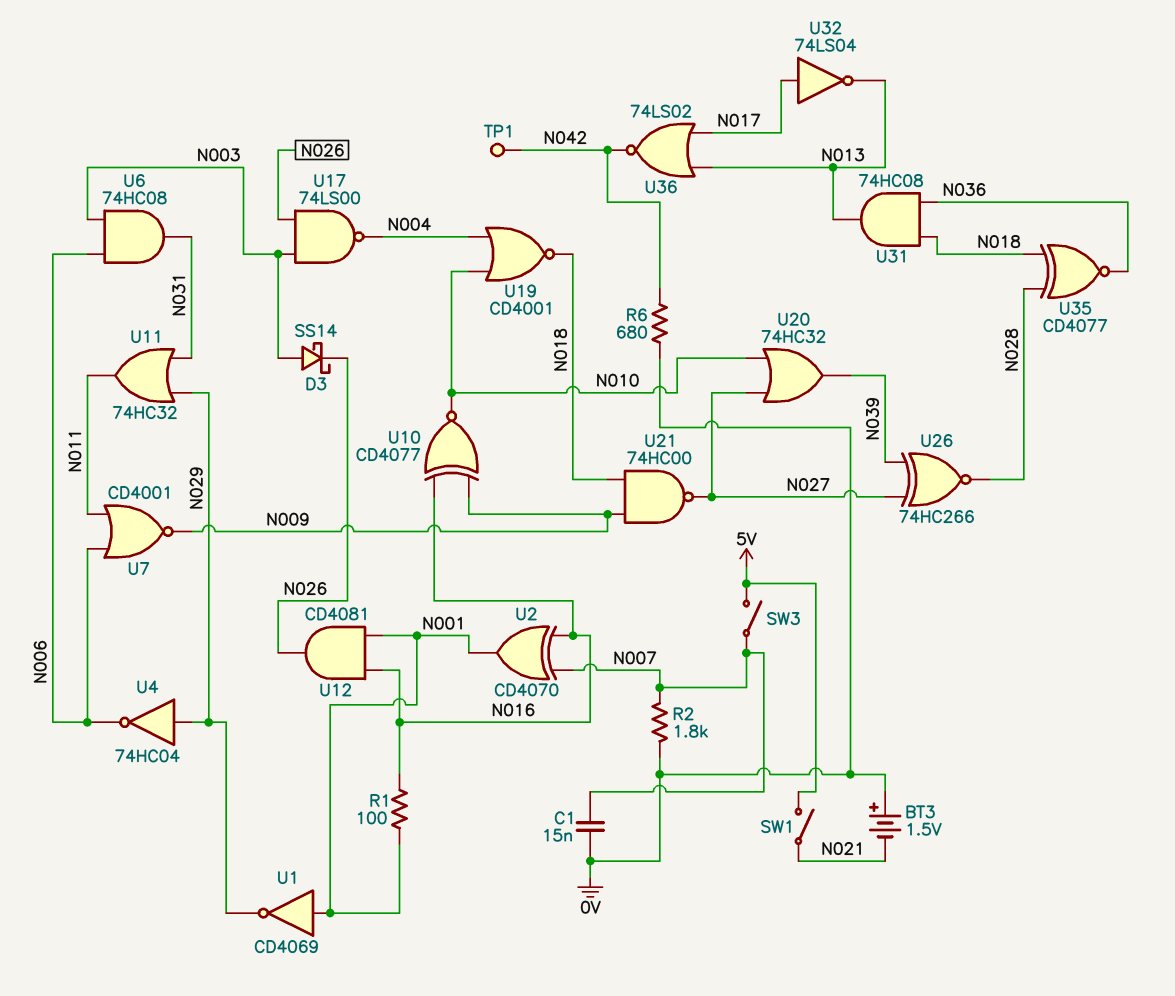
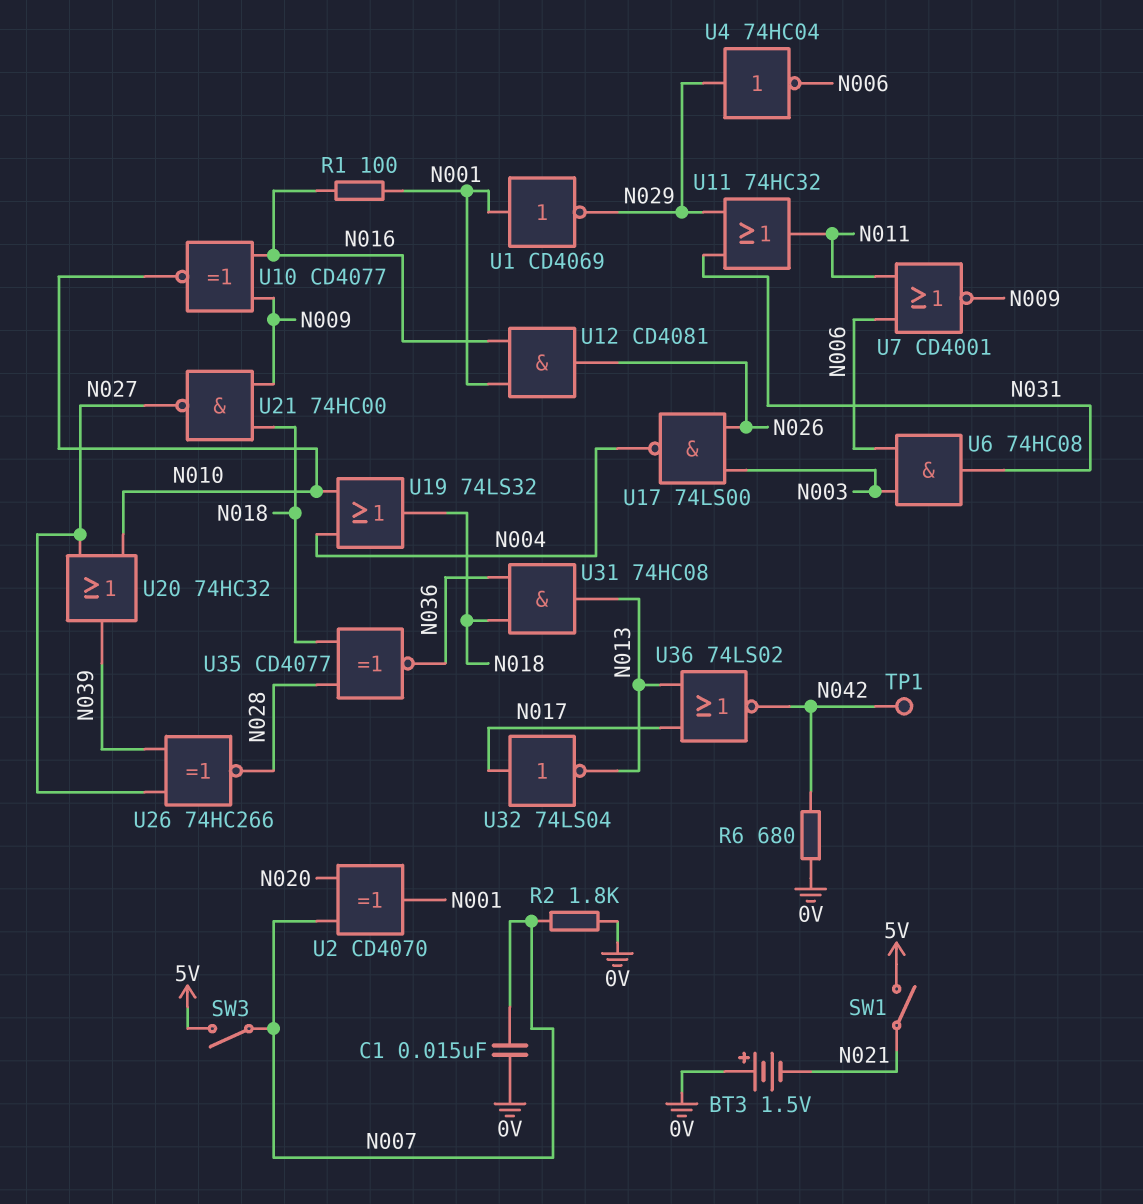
D3: schottky SS14 (A N003, K N026) -> none
U2: XOR CD4070 (in N007, in N016, out N001) -> XOR CD4070 (in N007, in N020, out N001)
U19: NOR CD4001 (in N004, in N010, out N018) -> OR 74LS32 (in N004, in N010, out N018)

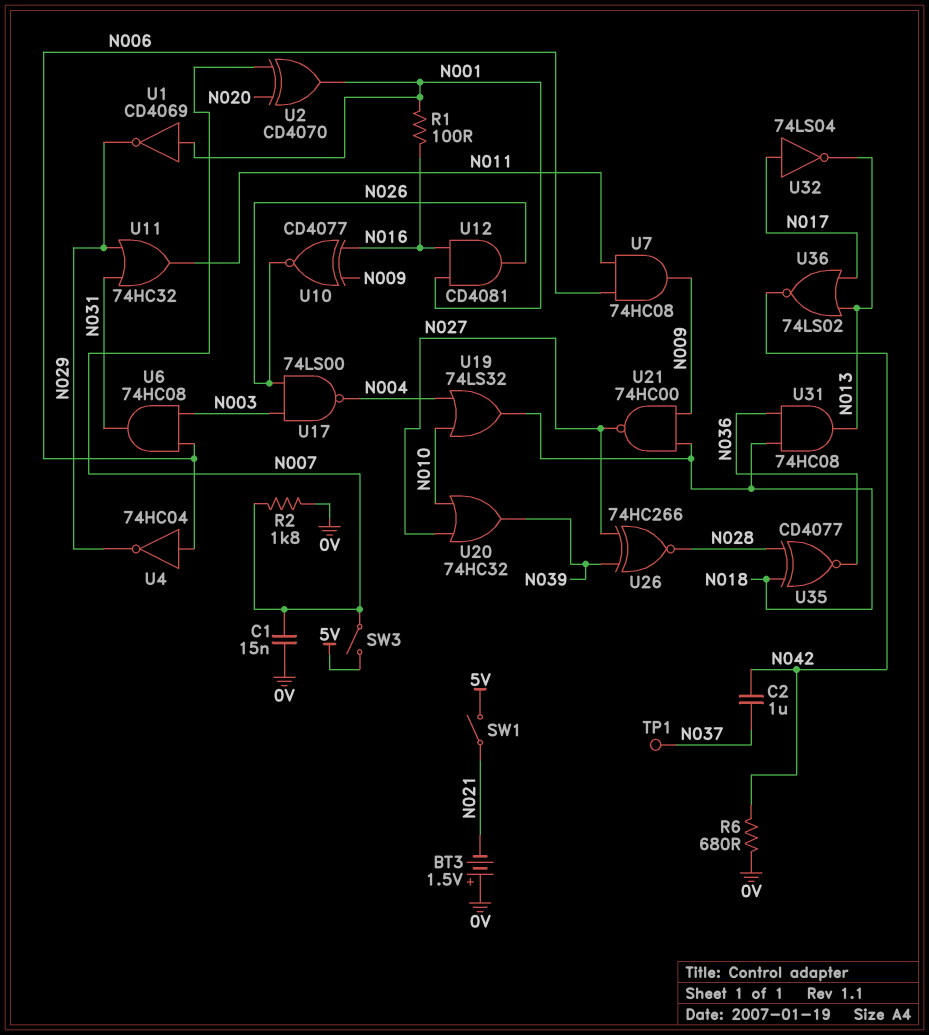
C2: none -> 1uF (N037, N042)
TP1: test point (N042) -> test point (N037)
U4: NOT 74HC04 (in N029, out N006) -> NOT 74HC04 (in N006, out N029)
U7: NOR CD4001 (in N006, in N011, out N009) -> AND 74HC08 (in N006, in N011, out N009)
U10: XNOR CD4077 (in N009, in N016, out N010) -> XNOR CD4077 (in N009, in N016, out N026)

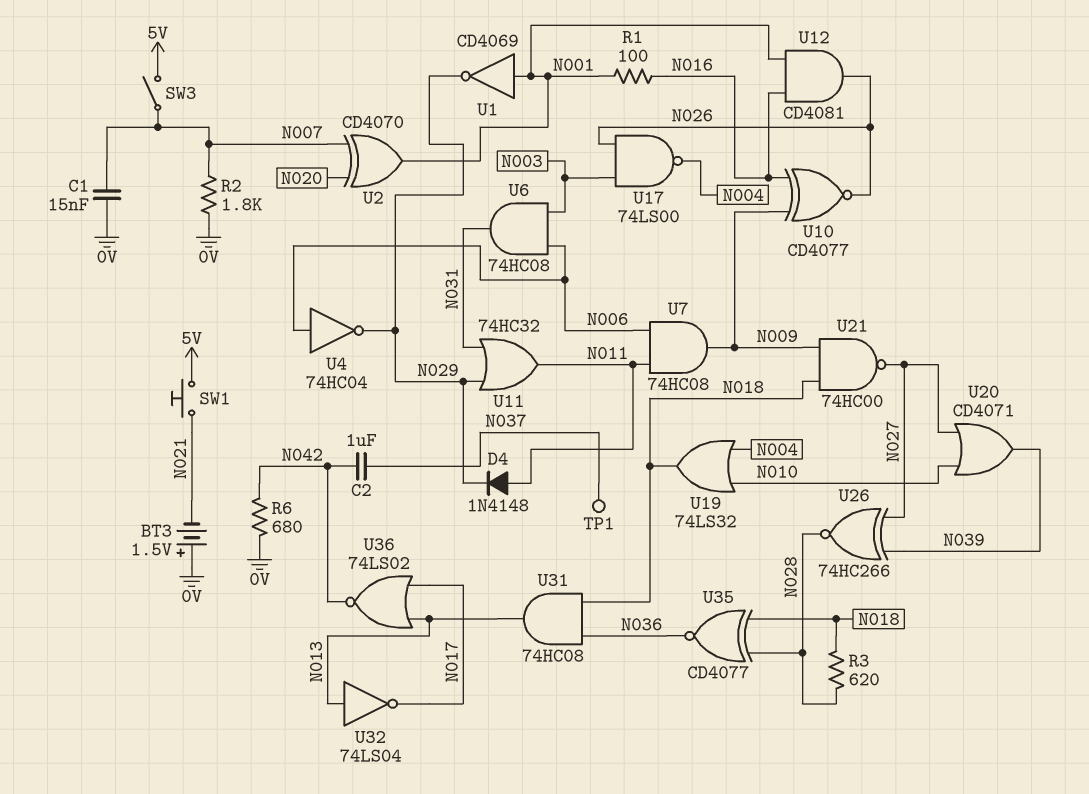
D4: none -> diode 1N4148 (A N011, K N029)
R3: none -> 620 (N018, N028)
SW1: switch (5V, N021) -> button (5V, N021)
U20: OR 74HC32 (in N010, in N027, out N039) -> OR CD4071 (in N010, in N027, out N039)
U32: NOT 74LS04 (in N017, out N013) -> NOT 74LS04 (in N013, out N017)

